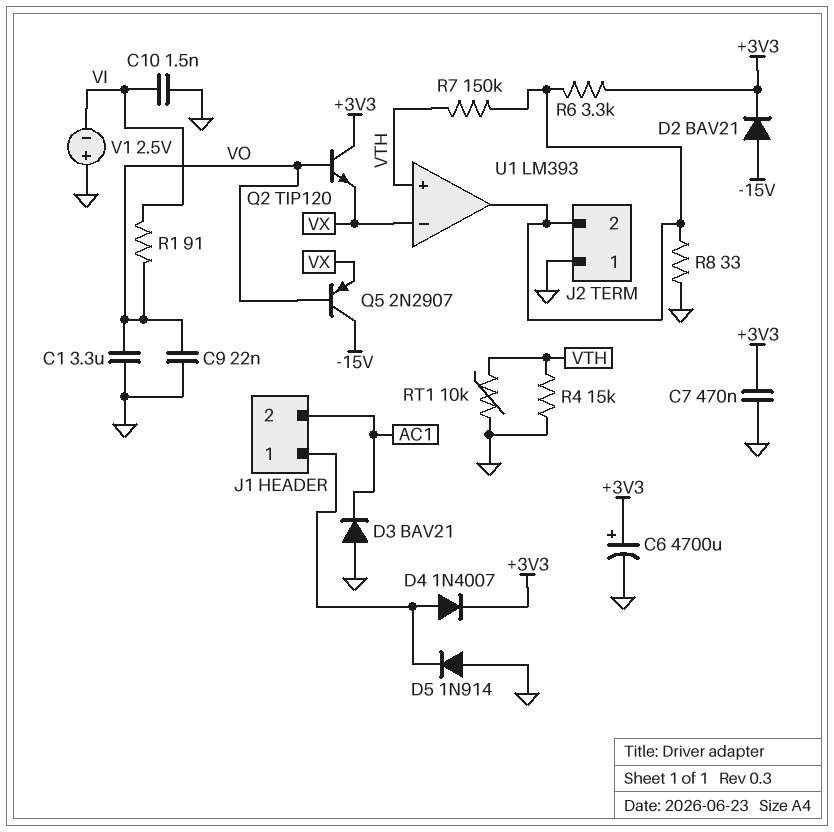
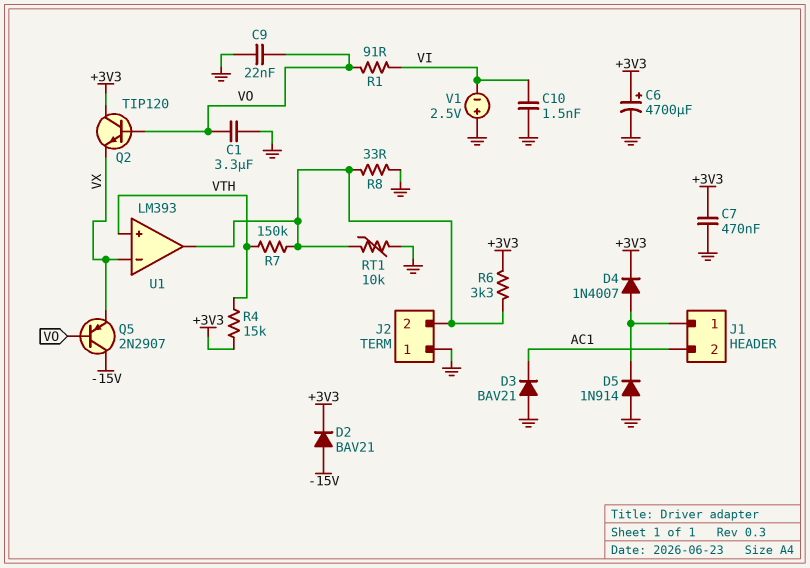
R4: 15k (GND, VTH) -> 15k (+3V3, VTH)
RT1: 10k (GND, VTH) -> 10k (GND, J2/2)

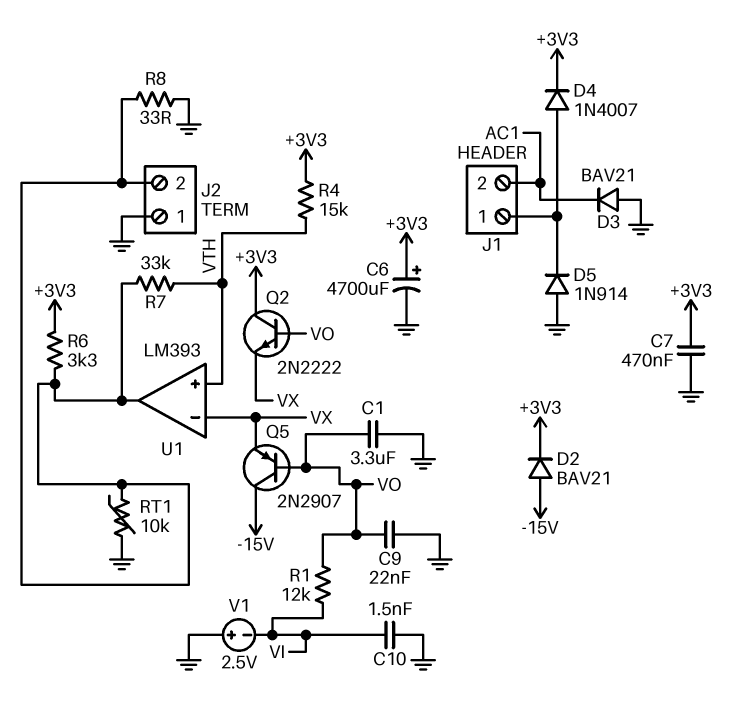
Q2: NPN TIP120 (B VO, C +3V3, E VX) -> NPN 2N2222 (B VO, C +3V3, E VX)
R1: 91 (VI, VO) -> 12k (VI, VO)
R7: 150k (J2/2, VTH) -> 33k (J2/2, VTH)

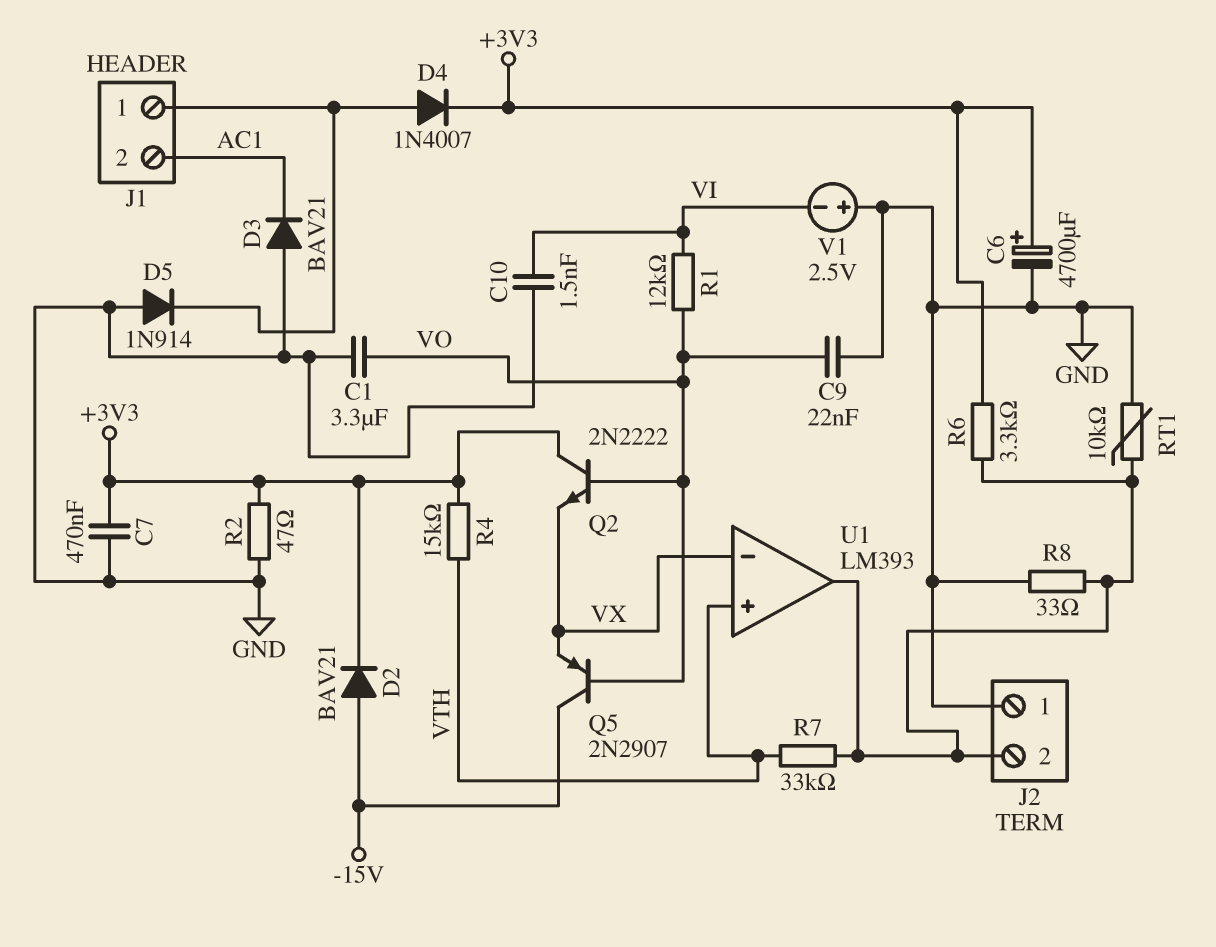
R2: none -> 47 (+3V3, GND)

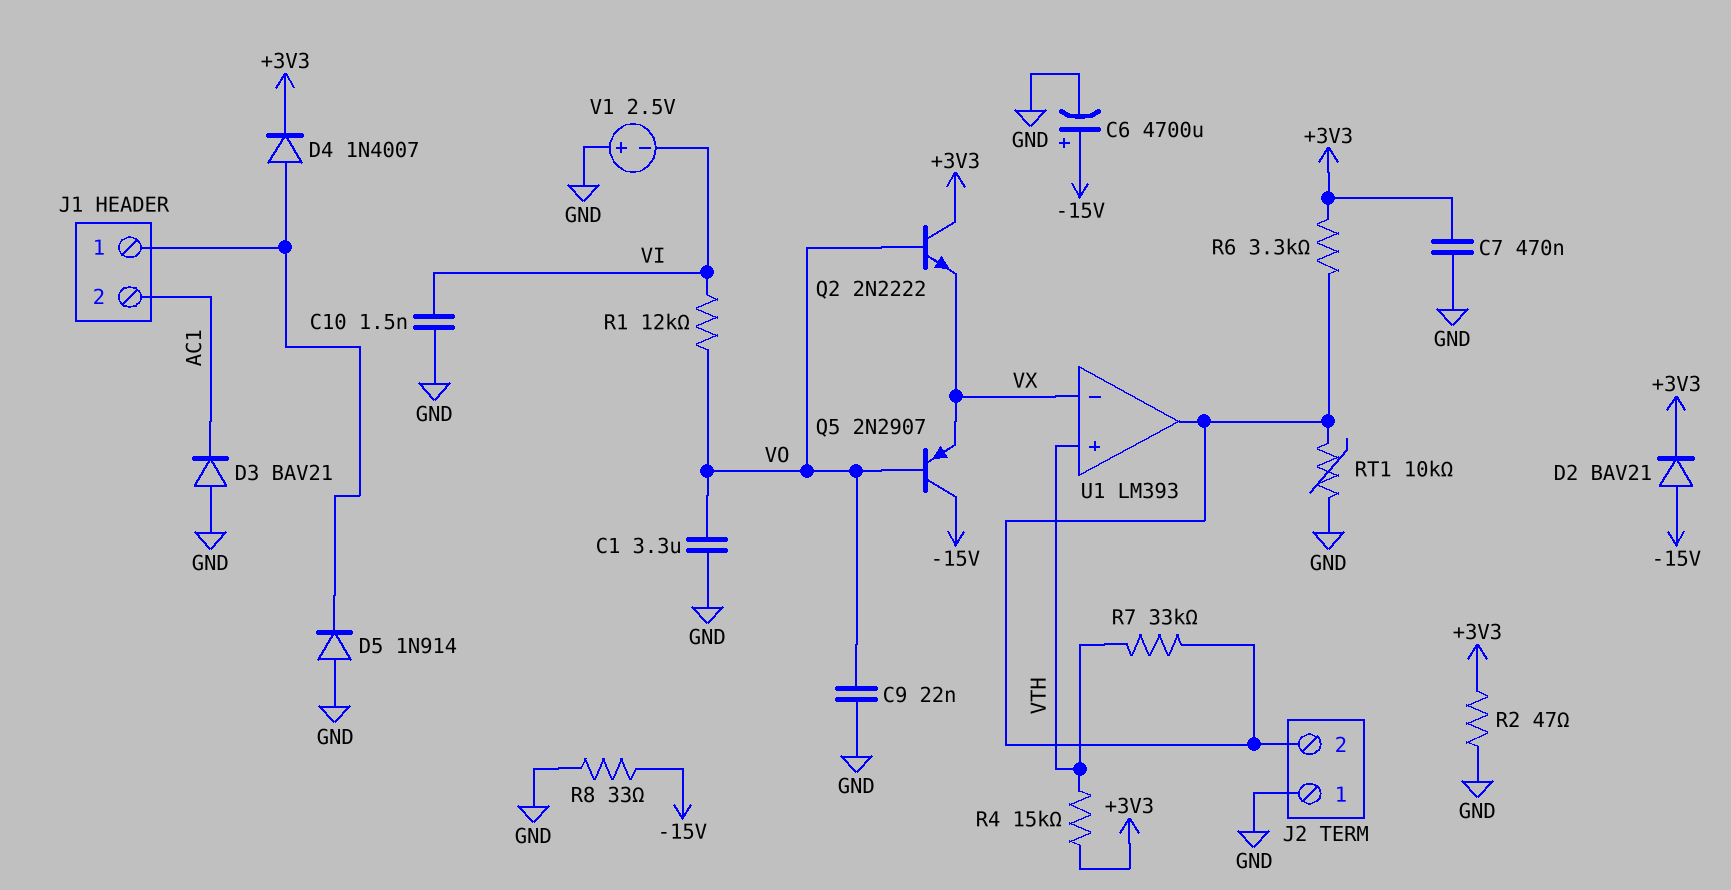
C6: 4700uF (plus +3V3, minus GND) -> 4700uF (plus -15V, minus GND)
R8: 33 (GND, J2/2) -> 33 (-15V, GND)

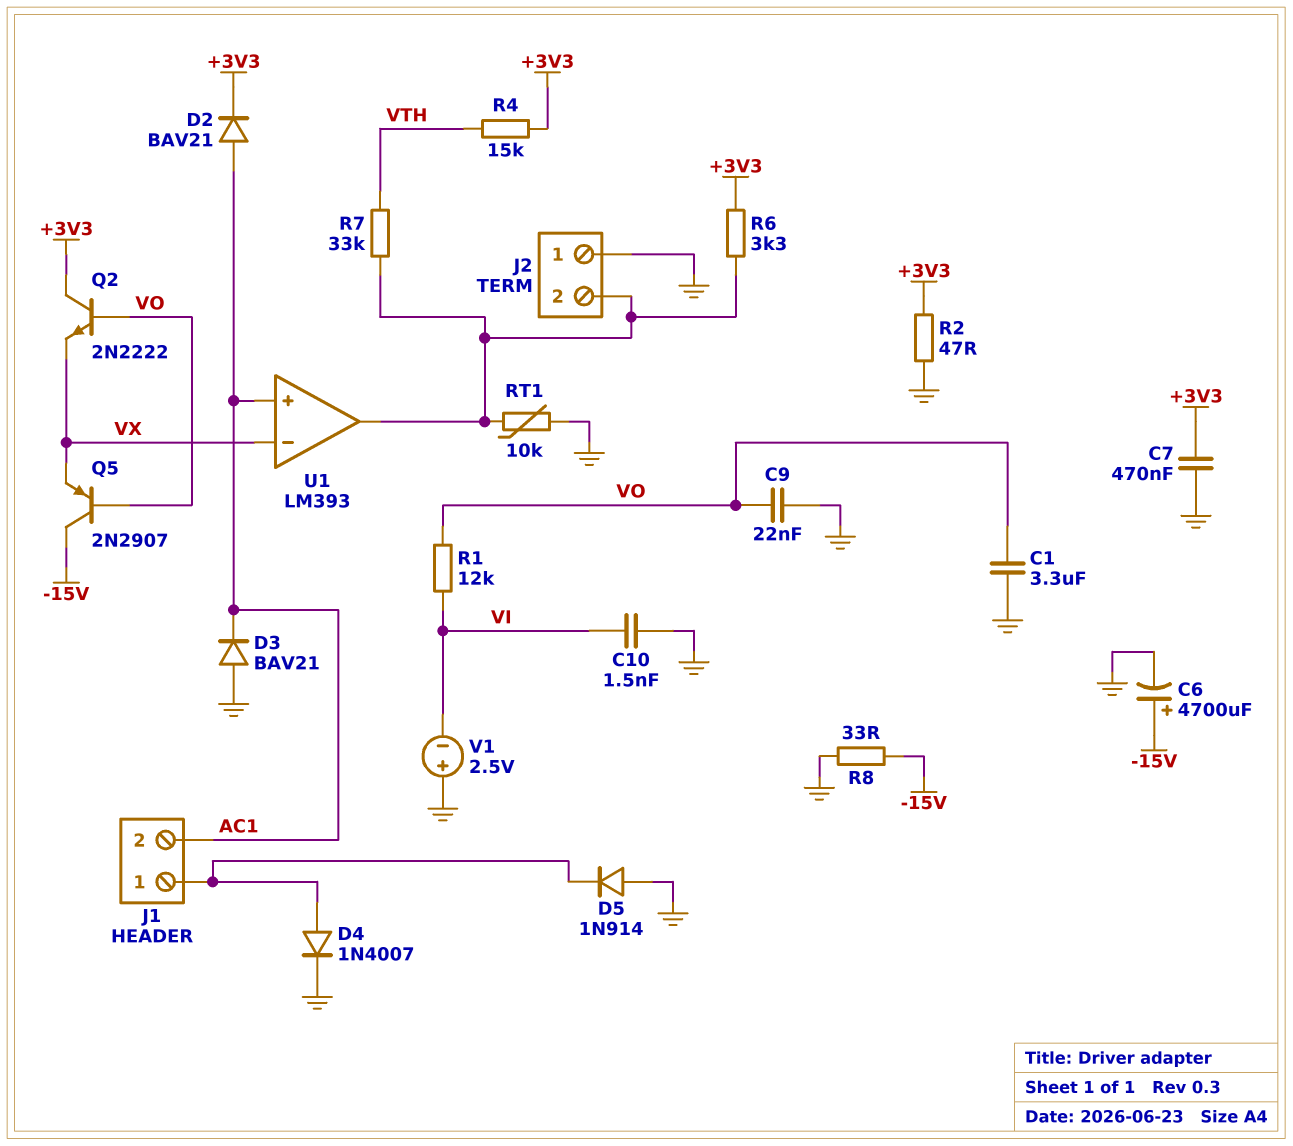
D2: diode BAV21 (A -15V, K +3V3) -> diode BAV21 (A AC1, K +3V3)
D4: diode 1N4007 (A J1/1, K +3V3) -> diode 1N4007 (A J1/1, K GND)
U1 pin in+: VTH -> AC1

